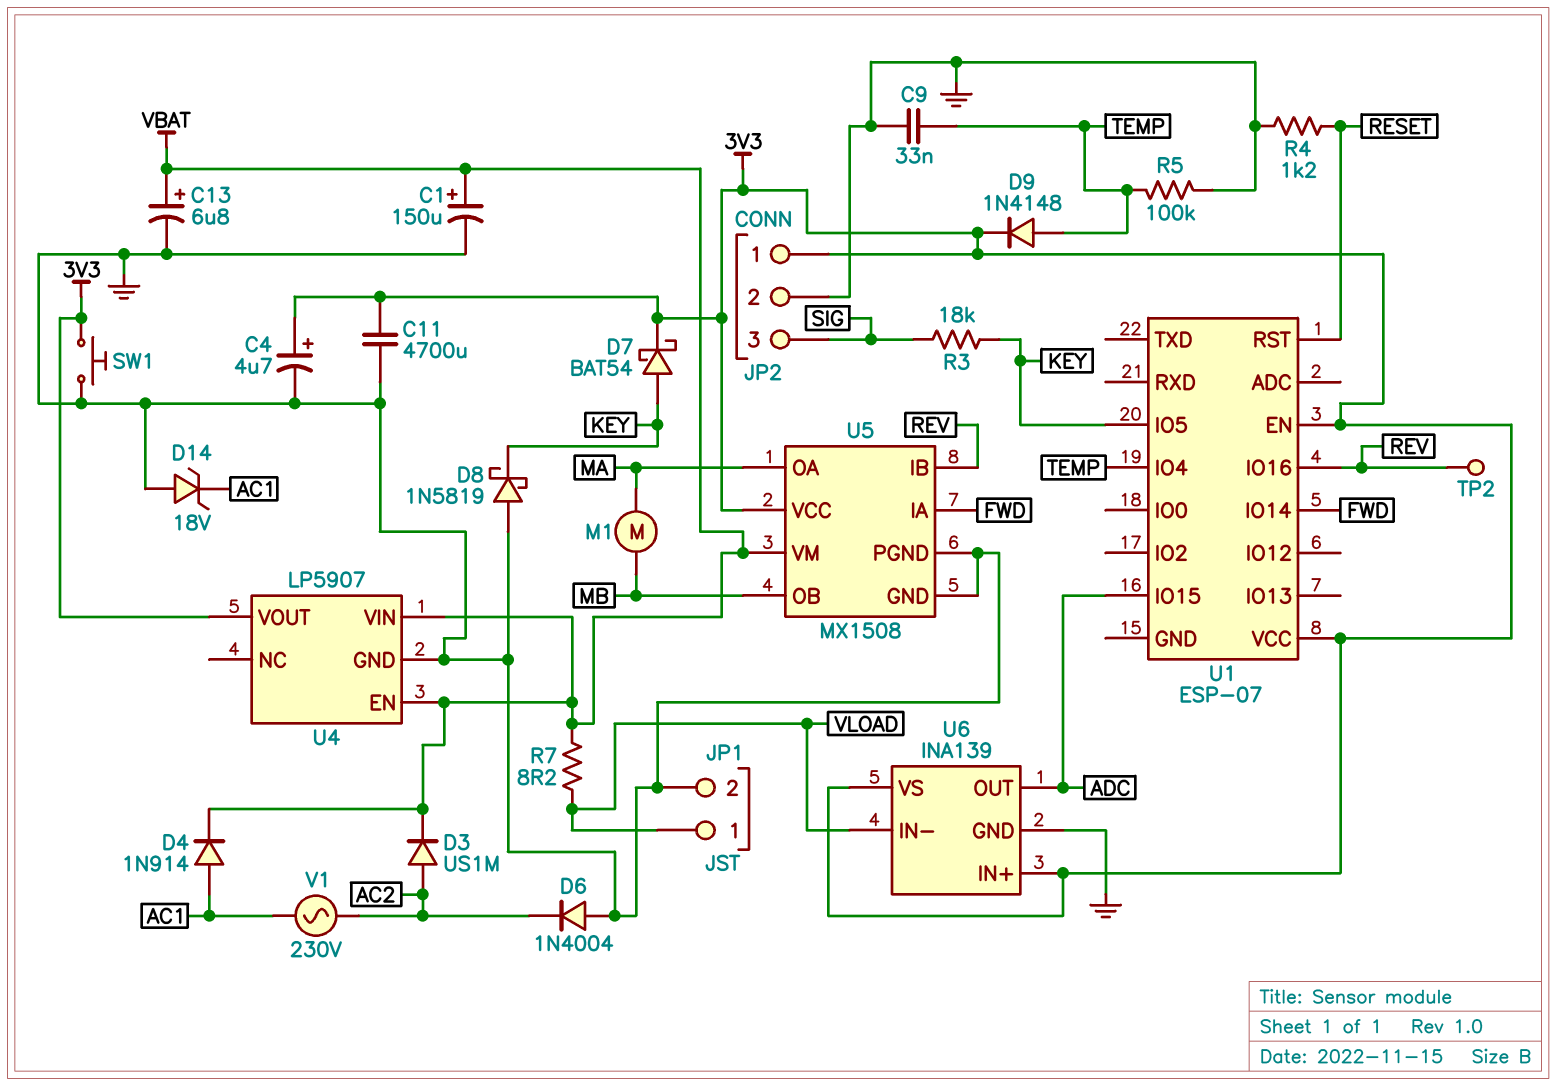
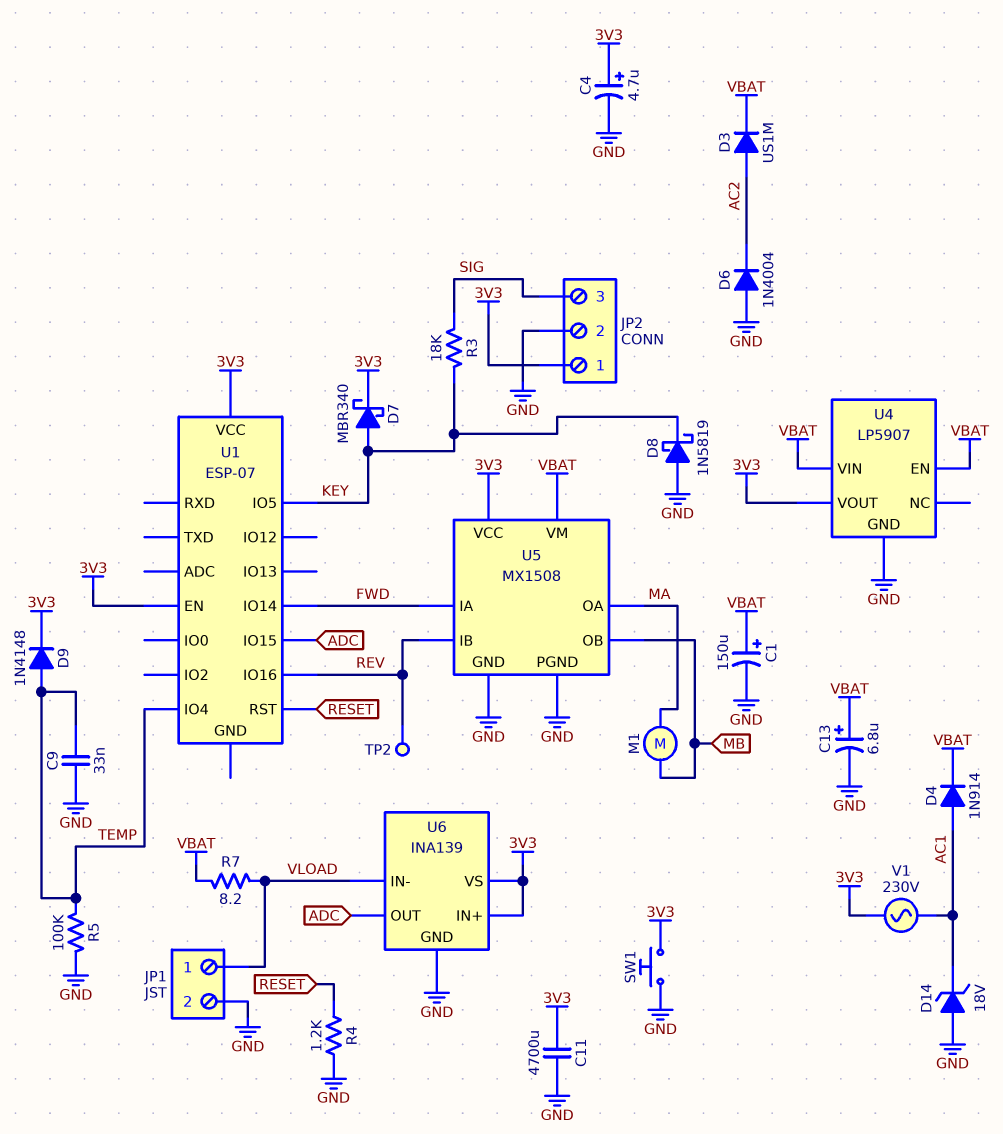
D7: schottky BAT54 (A KEY, K 3V3) -> schottky MBR340 (A KEY, K 3V3)
V1: AC 230V (AC1, AC2) -> AC 230V (3V3, AC1)

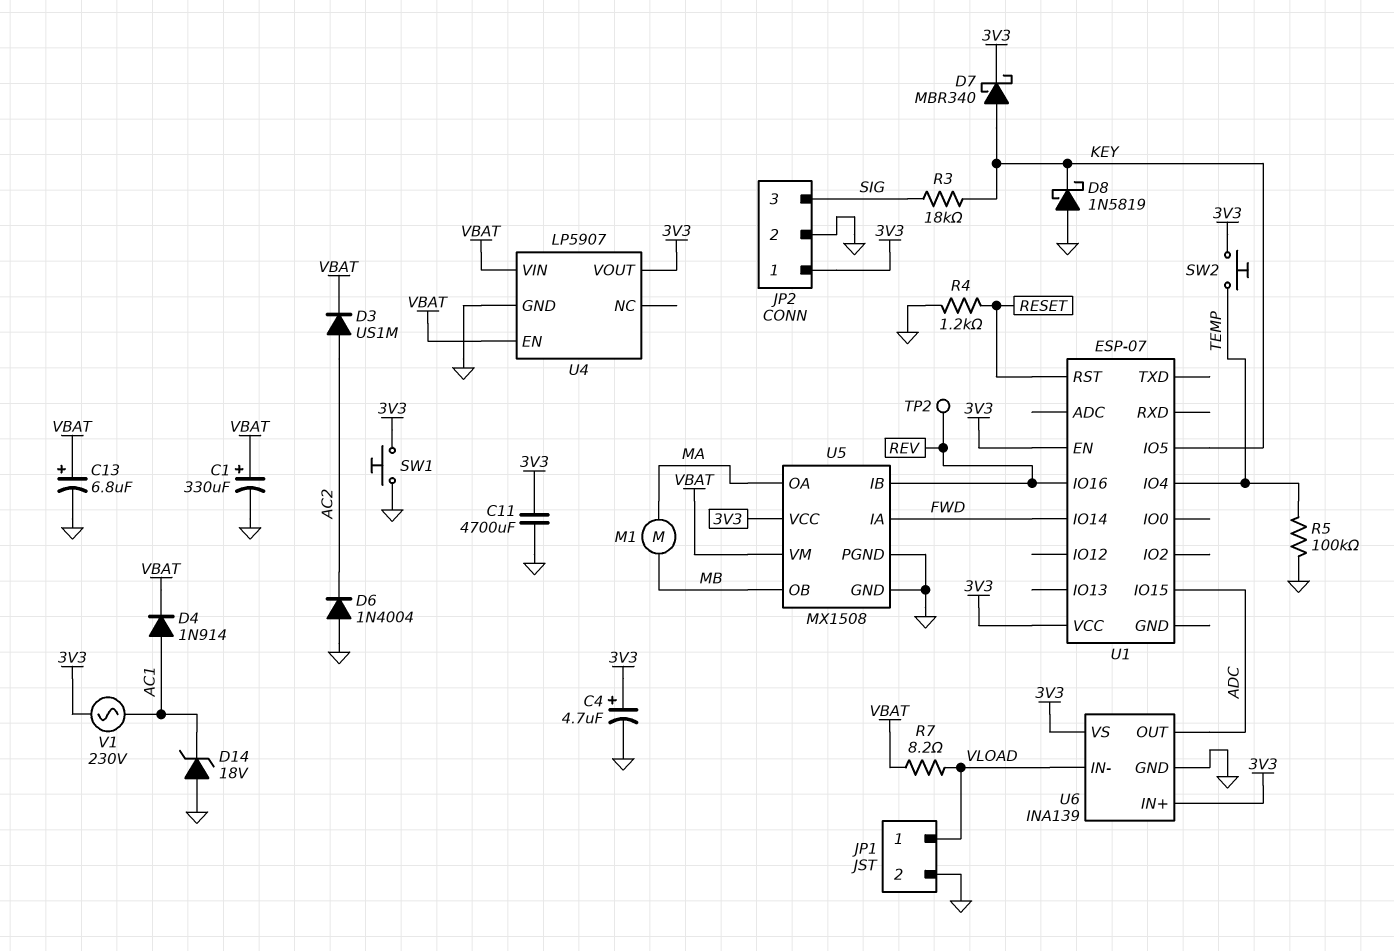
C1: 150uF (plus VBAT, minus GND) -> 330uF (plus VBAT, minus GND)
C9: 33nF (GND, TEMP) -> none
D9: diode 1N4148 (A TEMP, K 3V3) -> none
SW2: none -> button (3V3, TEMP)

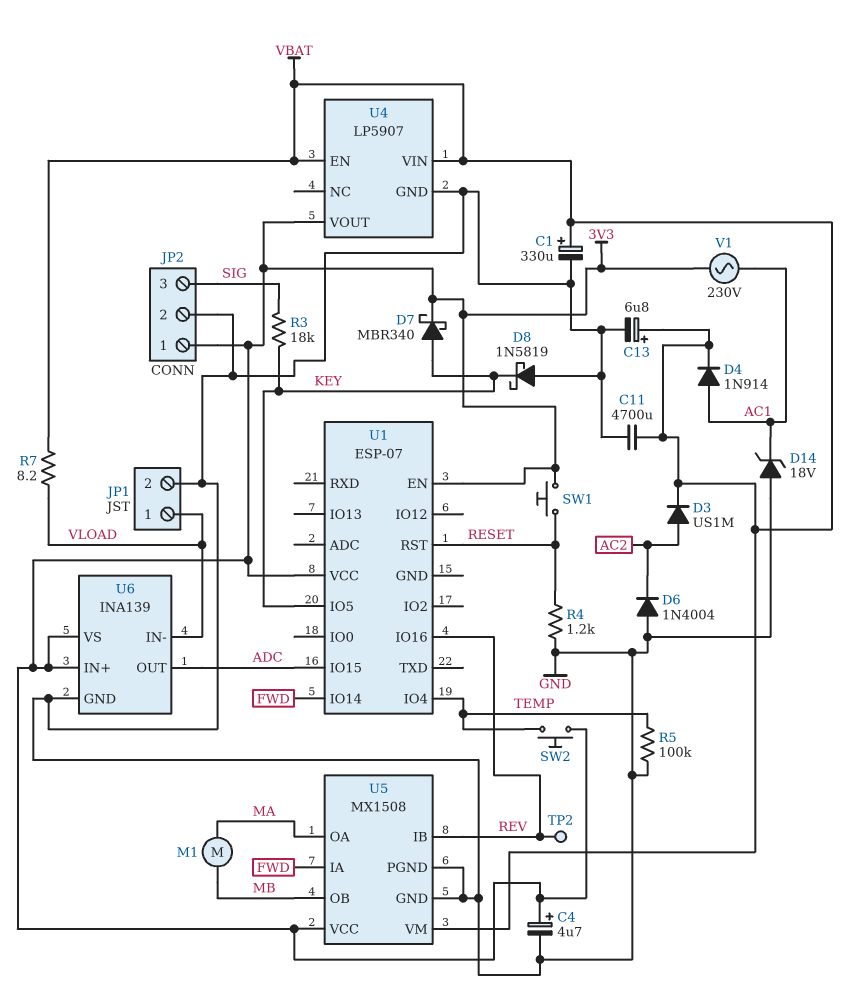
C11: 4700uF (3V3, GND) -> 4700uF (GND, VBAT)
SW1: button (3V3, GND) -> button (3V3, RESET)

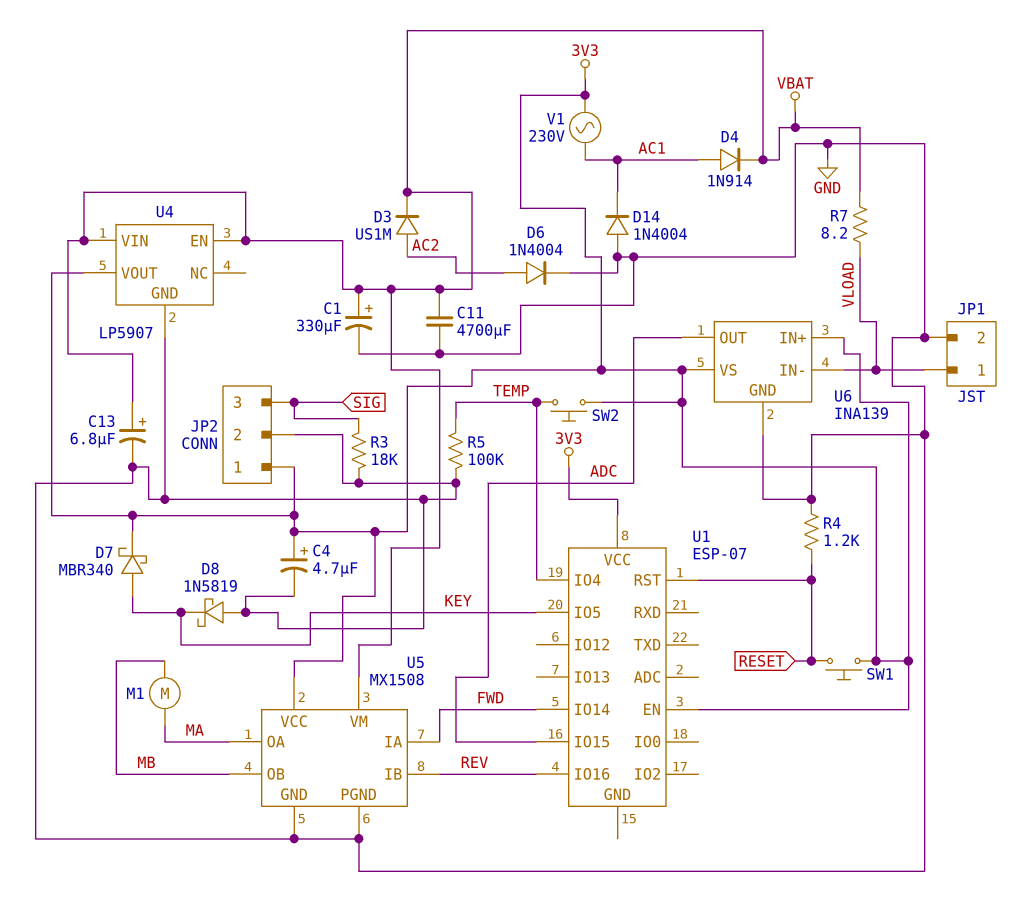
D6: diode 1N4004 (A GND, K AC2) -> diode 1N4004 (A AC2, K GND)
D14: zener 18V (A GND, K AC1) -> diode 1N4004 (A GND, K AC1)
R3: 18k (KEY, SIG) -> 18k (GND, SIG)
TP2: test point (REV) -> none

